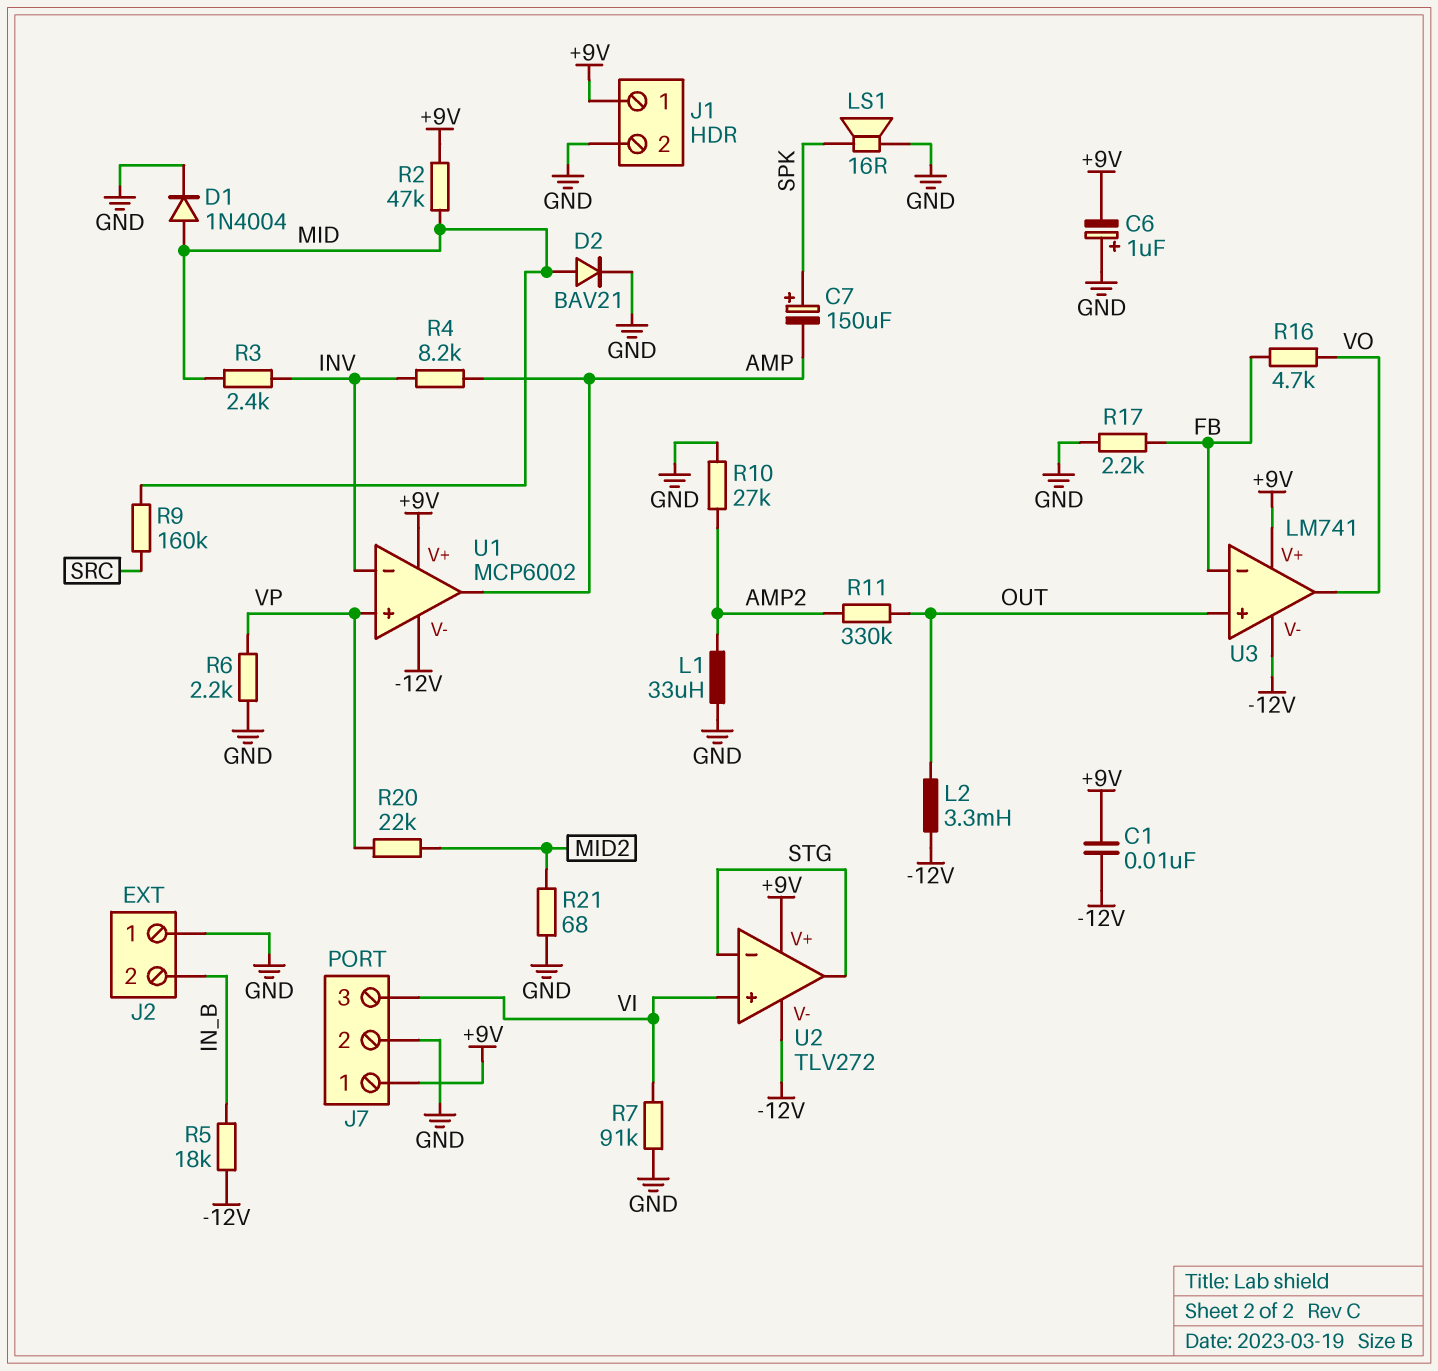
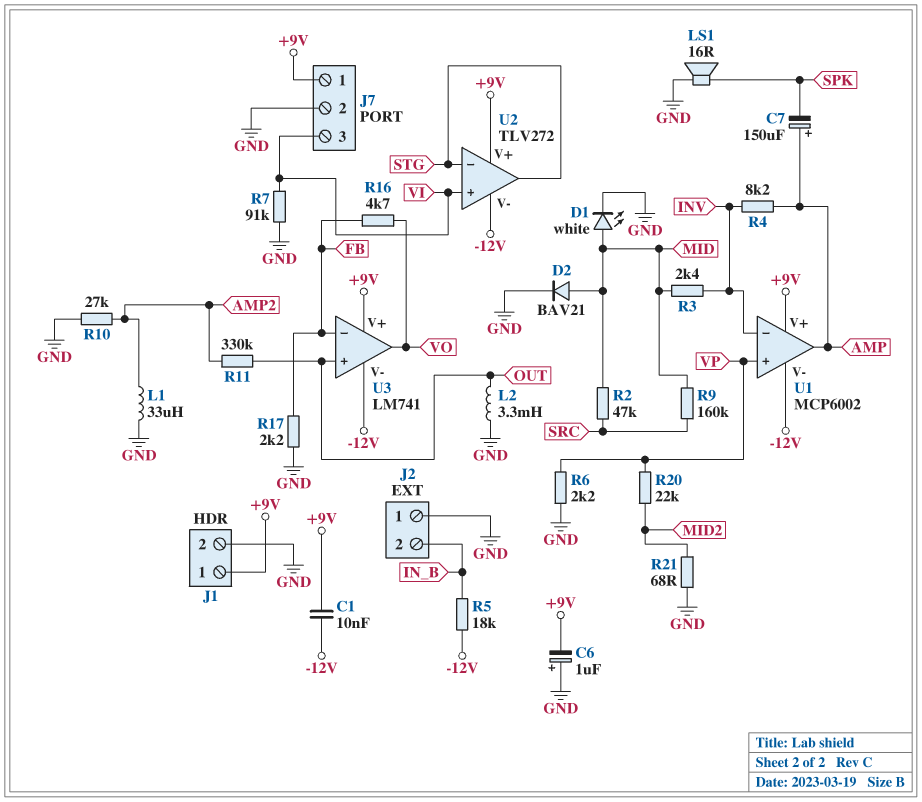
C7: 150uF (plus SPK, minus AMP) -> 150uF (plus AMP, minus SPK)
D1: diode 1N4004 (A MID, K GND) -> LED white (A MID, K GND)
L2: 3.3mH (-12V, OUT) -> 3.3mH (GND, OUT)
R2: 47k (+9V, MID) -> 47k (MID, SRC)

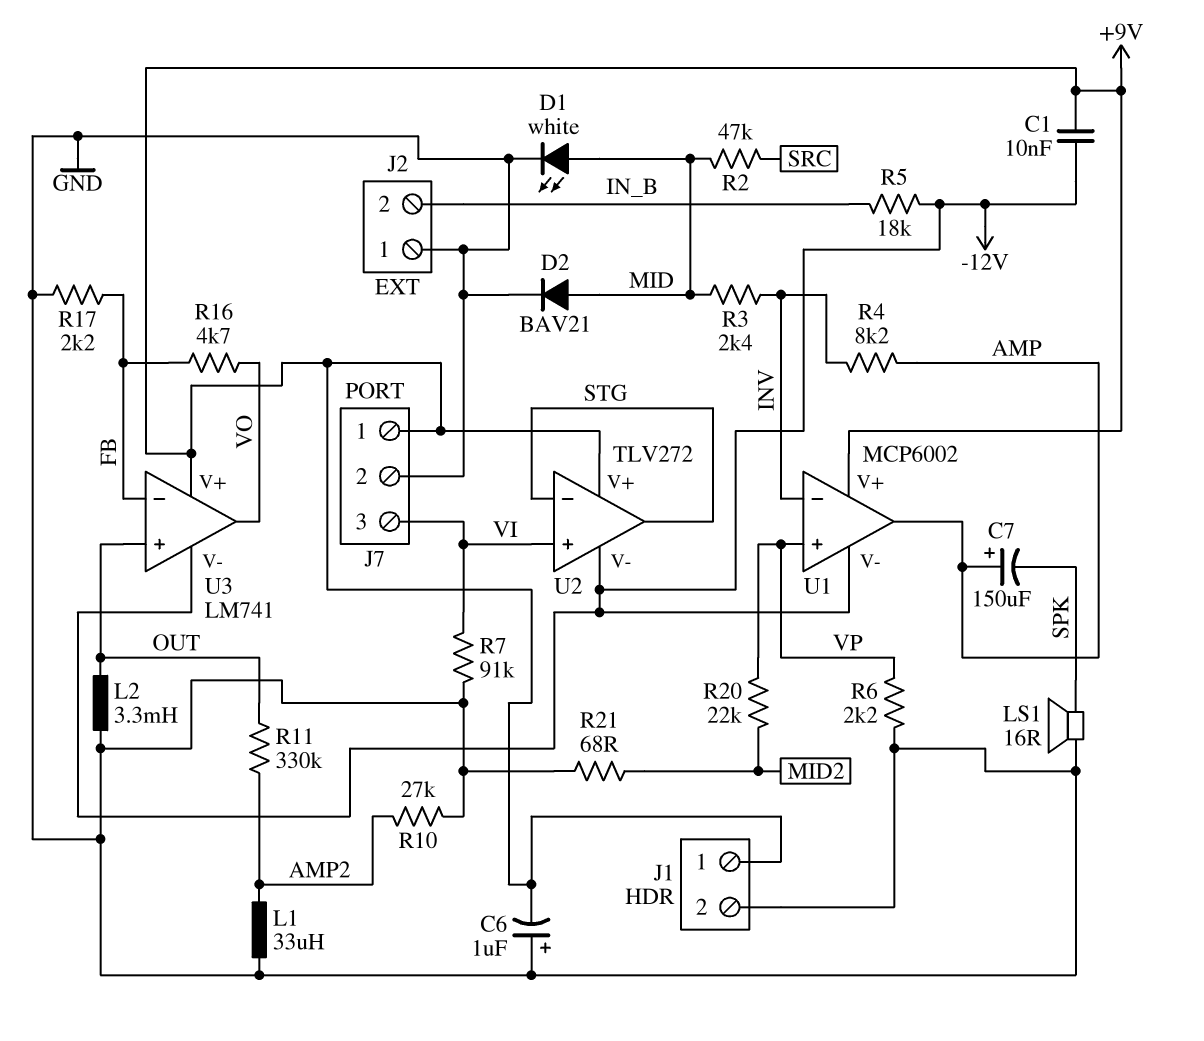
R9: 160k (MID, SRC) -> none

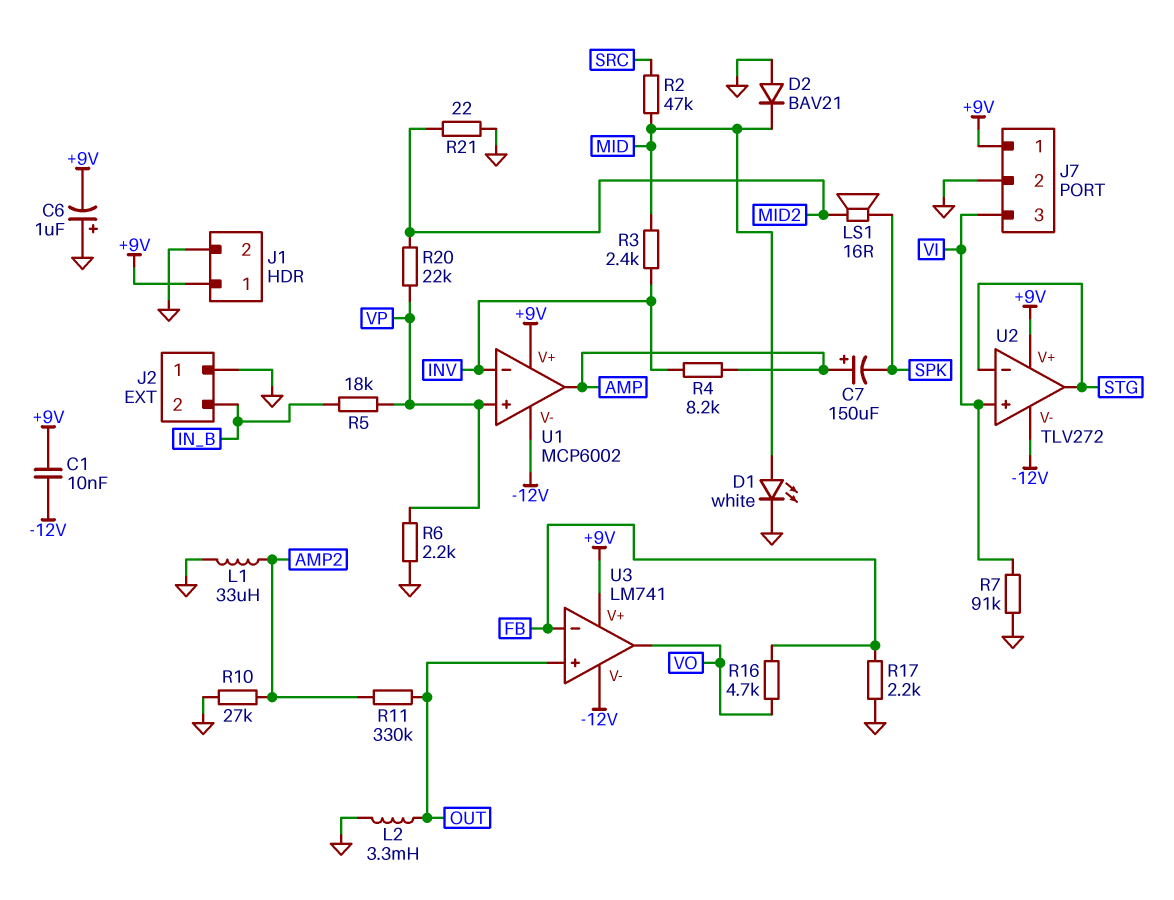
D2: diode BAV21 (A MID, K GND) -> diode BAV21 (A GND, K MID)
LS1: speaker 16R (GND, SPK) -> speaker 16R (MID2, SPK)
R5: 18k (-12V, IN_B) -> 18k (IN_B, VP)
R21: 68 (GND, MID2) -> 22 (GND, MID2)

